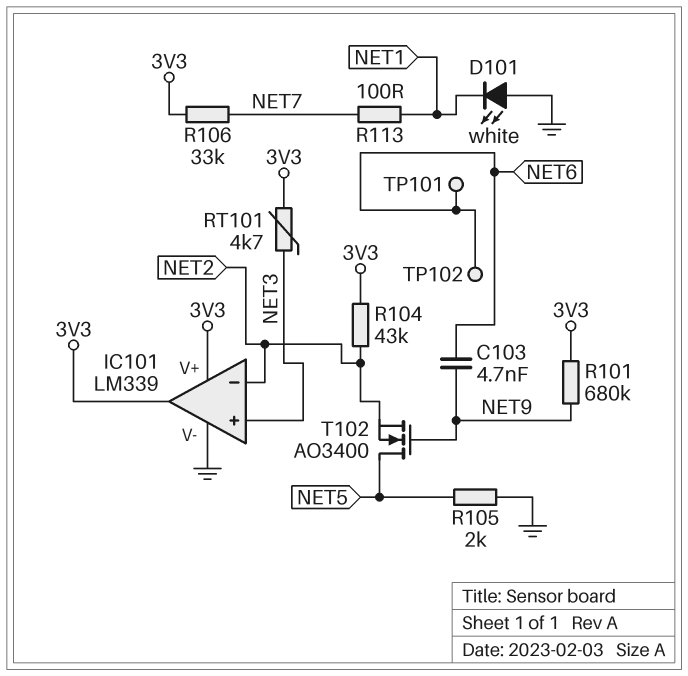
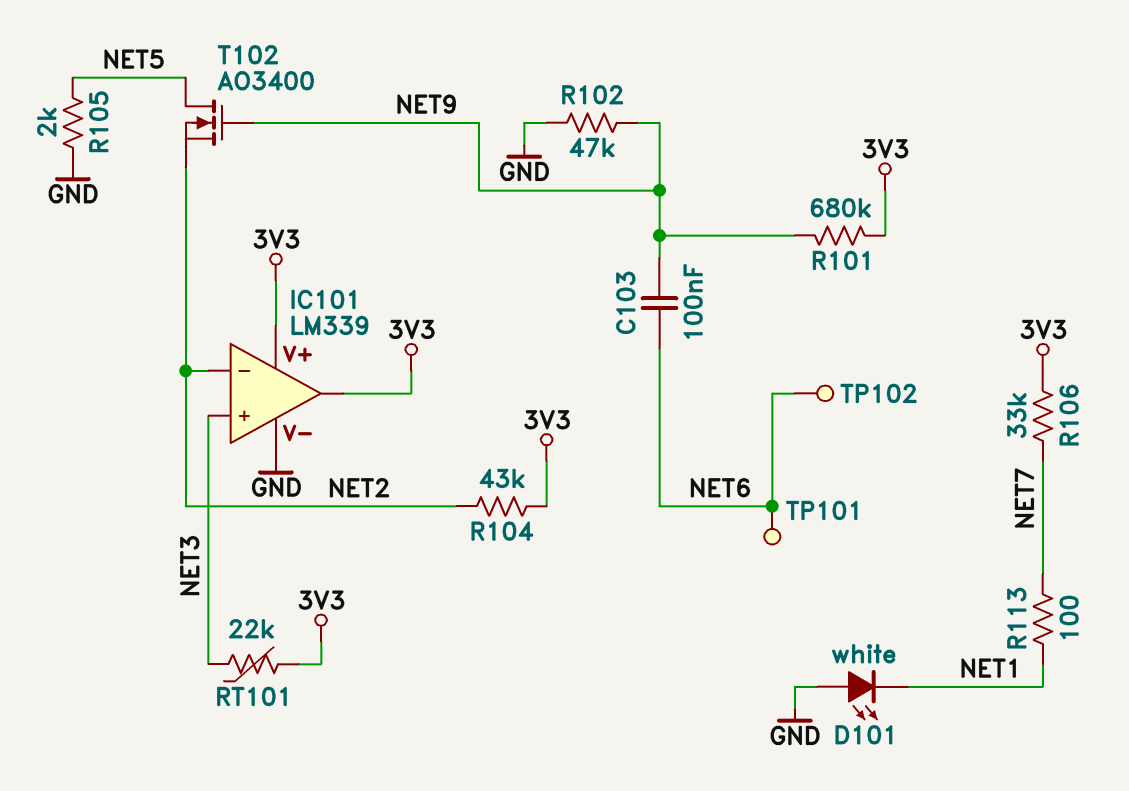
C103: 4.7nF (NET6, NET9) -> 100nF (NET6, NET9)
R102: none -> 47k (GND, NET9)
RT101: 4.7k (3V3, NET3) -> 22k (3V3, NET3)

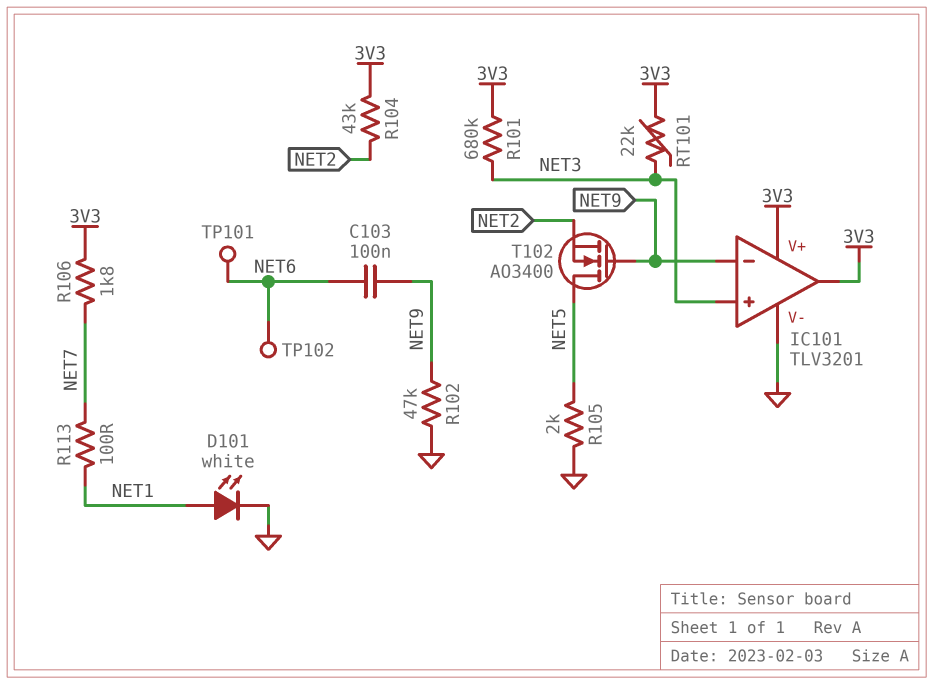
D101: LED white (A GND, K NET1) -> LED white (A NET1, K GND)
IC101: LM339 -> TLV3201
IC101 pin in-: NET2 -> NET9
R101: 680k (3V3, NET9) -> 680k (3V3, NET3)
R106: 33k (3V3, NET7) -> 1.8k (3V3, NET7)

